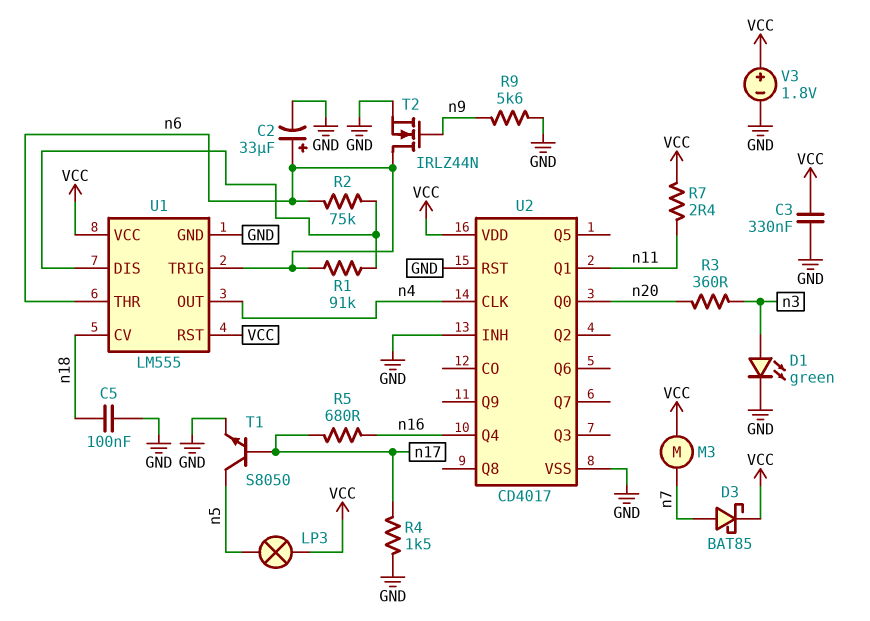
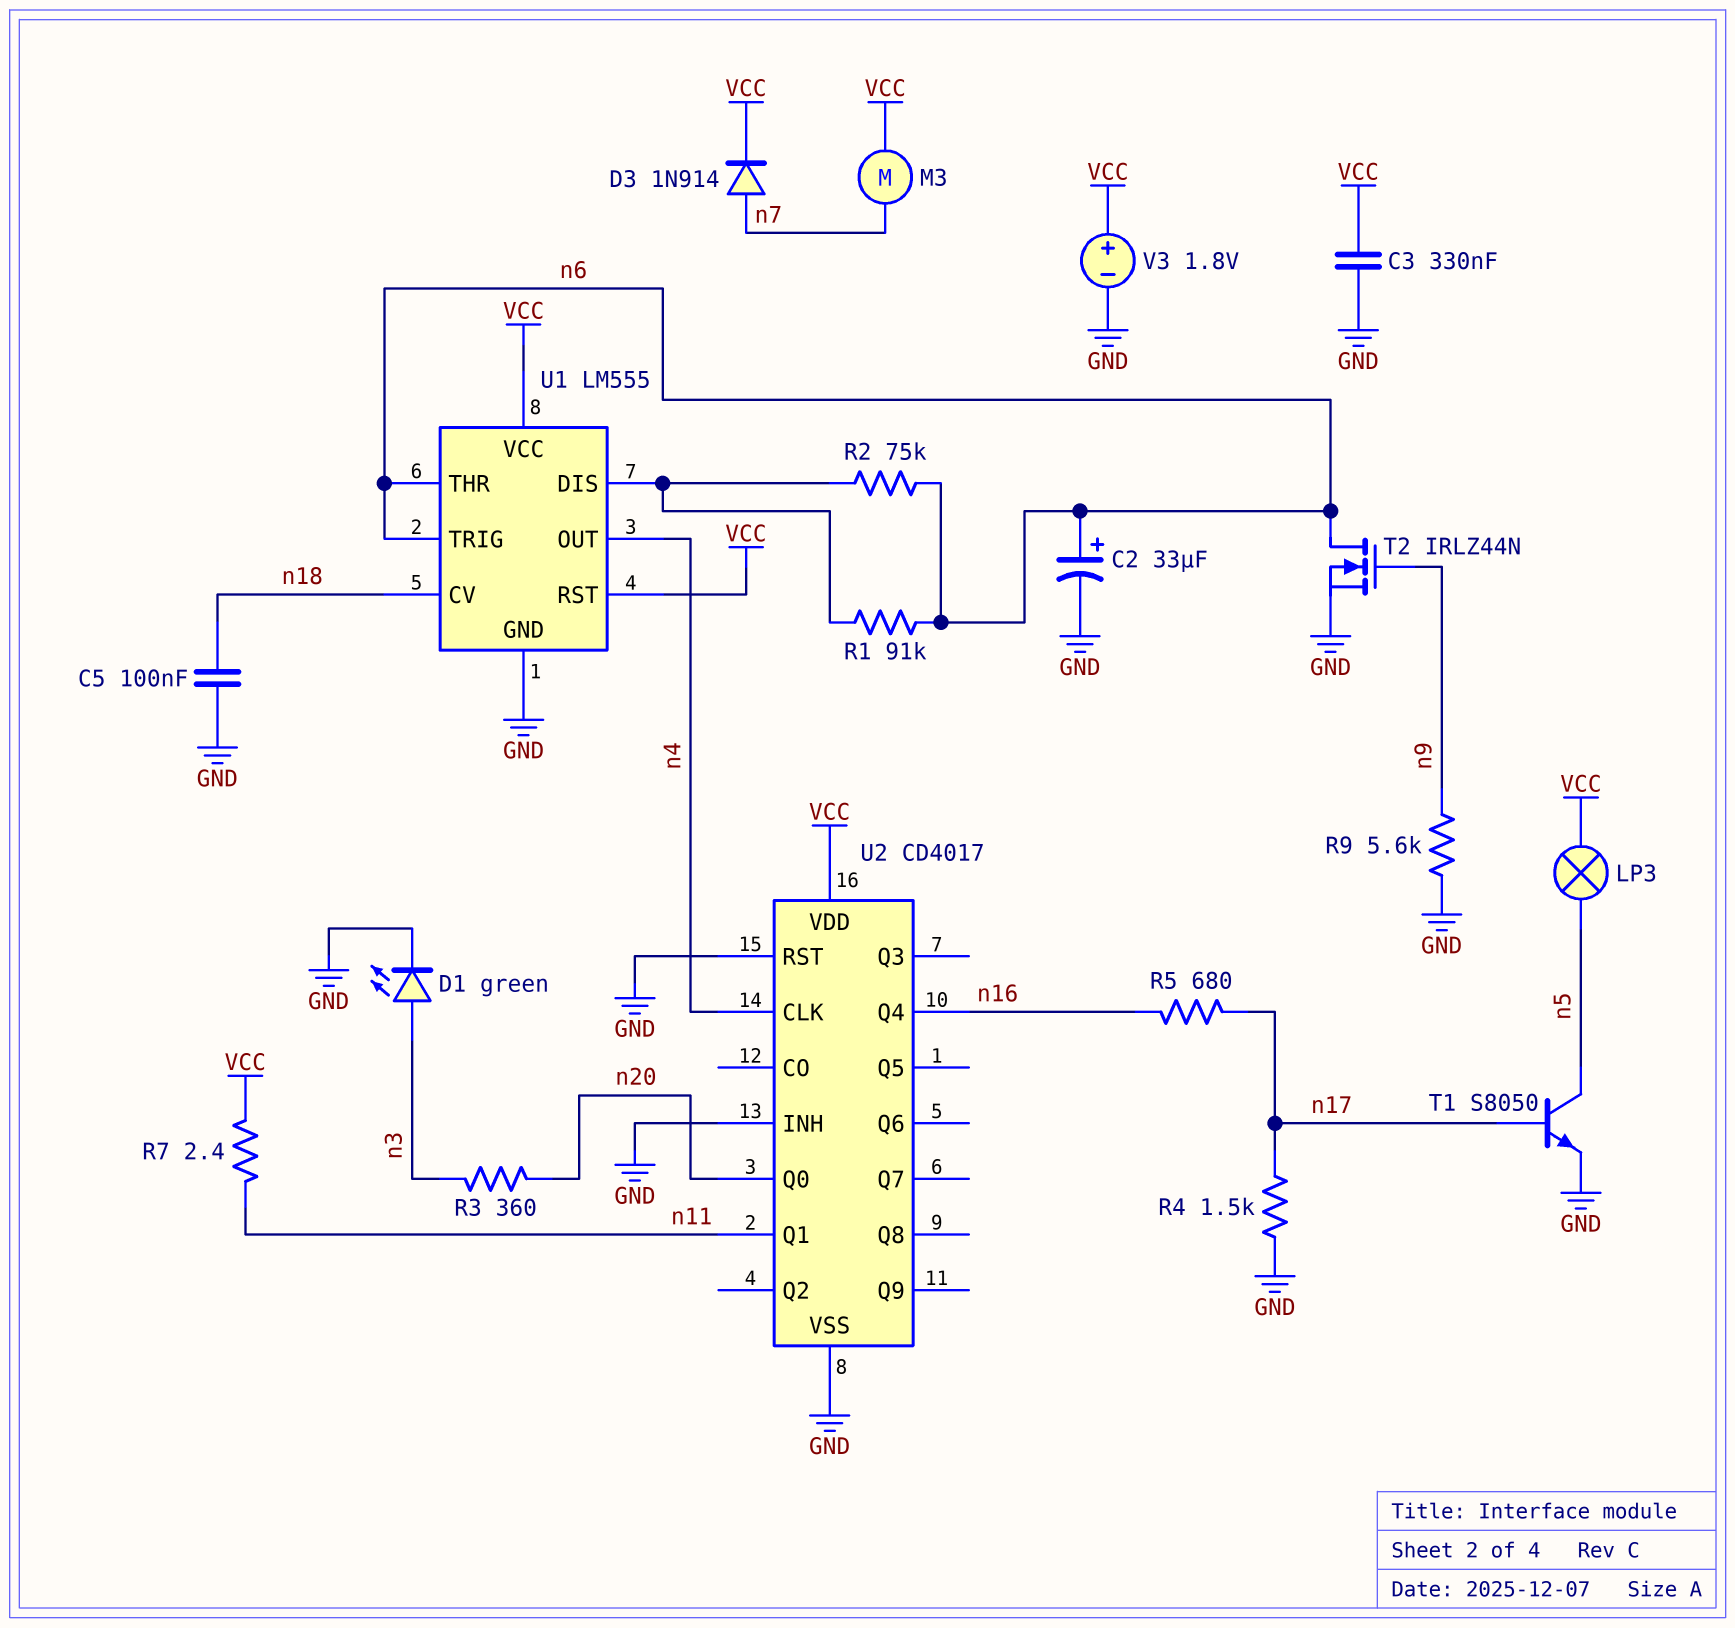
D3: schottky BAT85 (A n7, K VCC) -> diode 1N914 (A n7, K VCC)

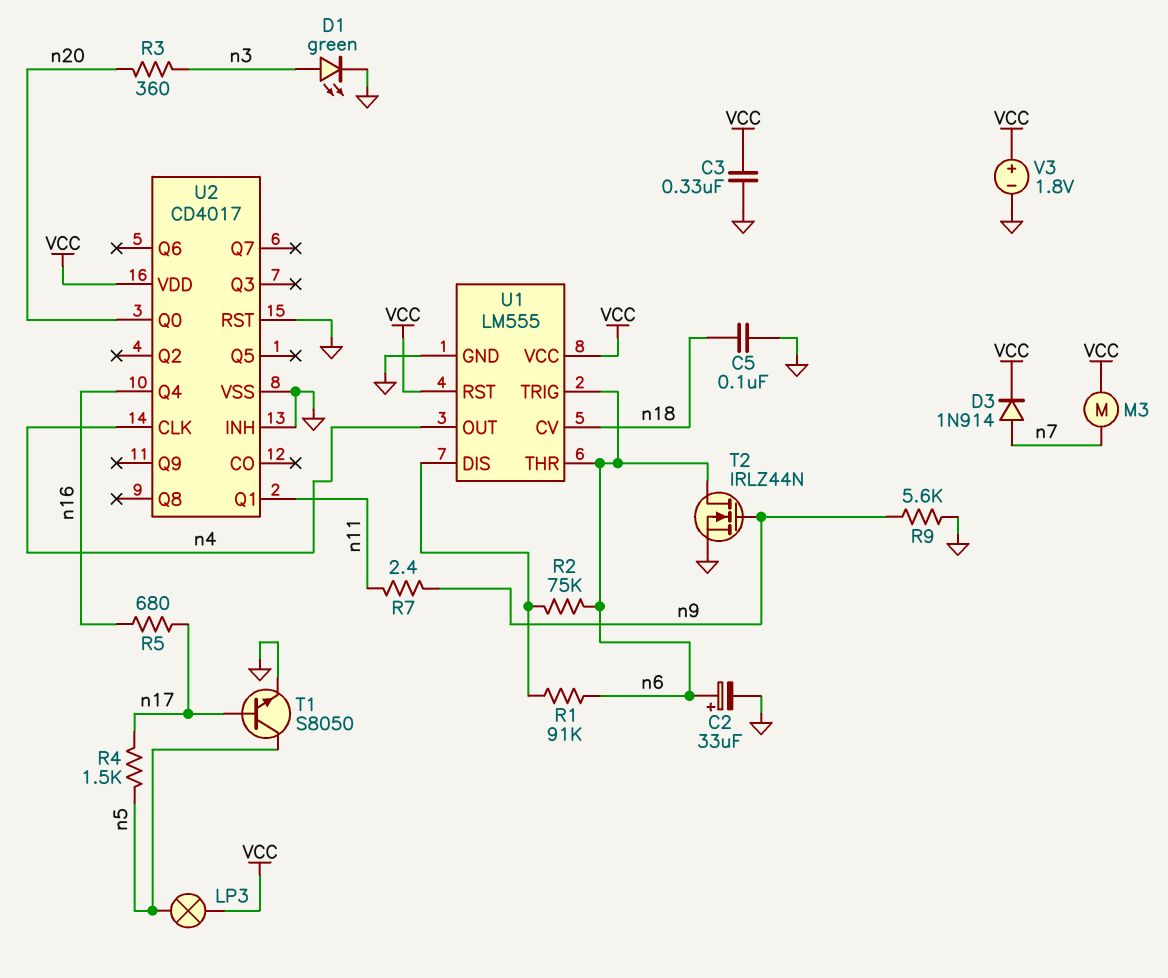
R4: 1.5k (GND, n17) -> 1.5k (n5, n17)
R7: 2.4 (VCC, n11) -> 2.4 (n9, n11)

